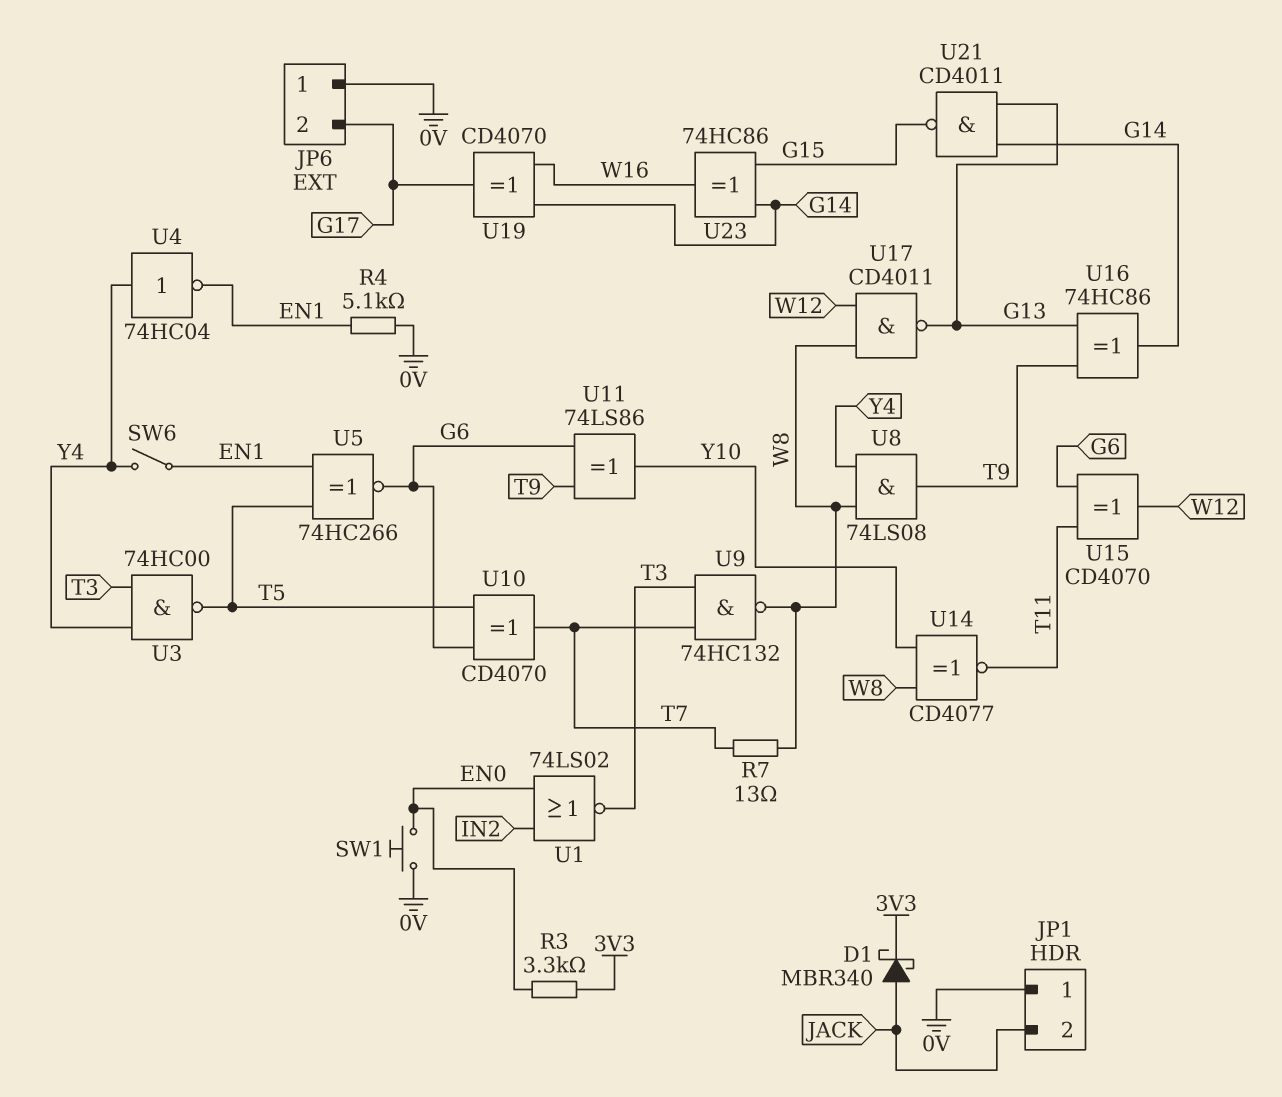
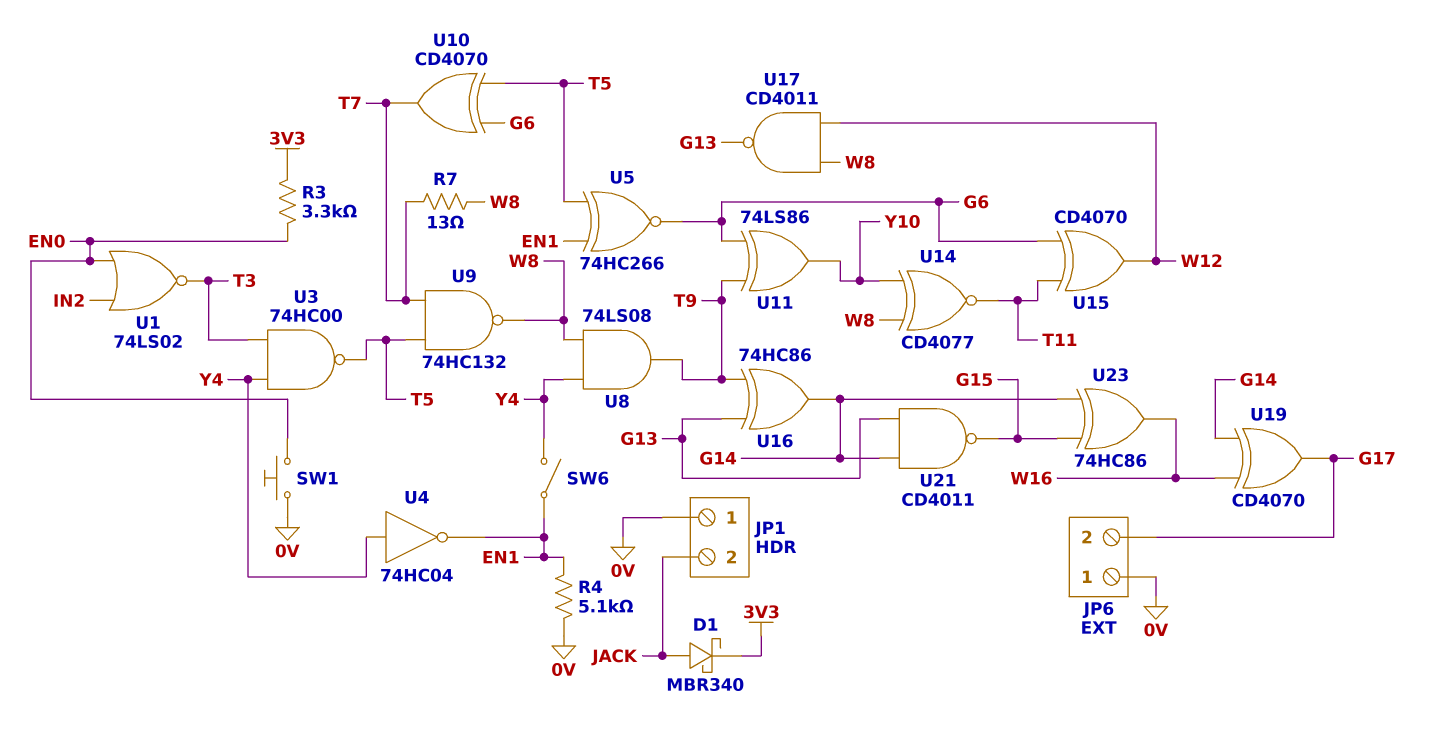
U9: NAND 74HC132 (in T3, in T7, out W8) -> NAND 74HC132 (in T5, in T7, out W8)

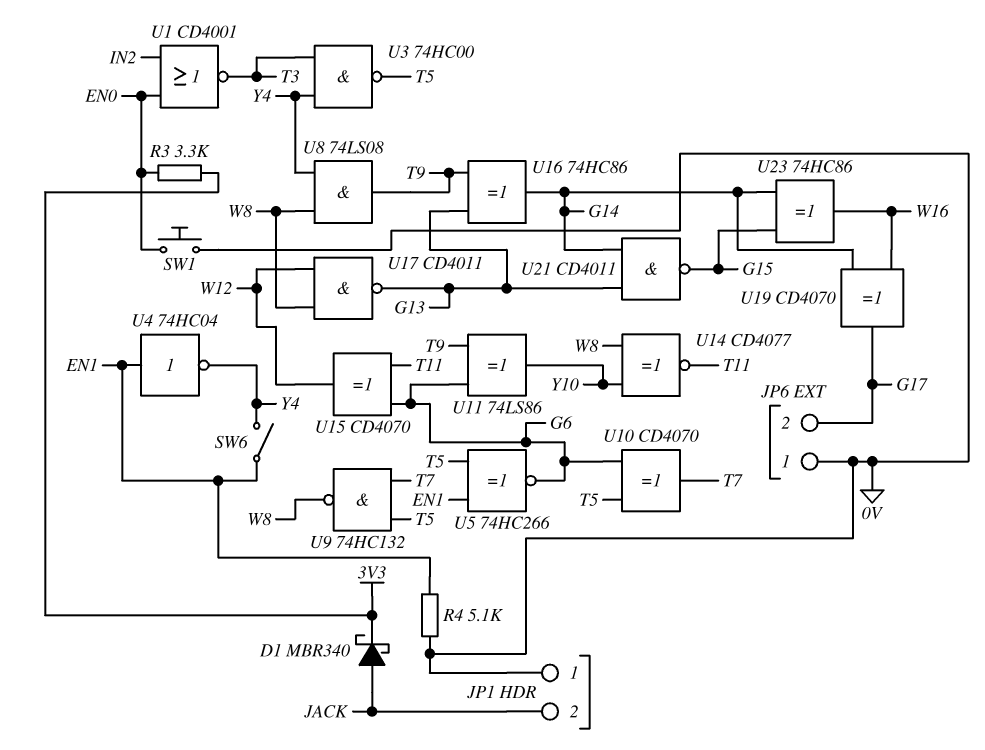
R7: 13 (T7, W8) -> none
U1: NOR 74LS02 (in EN0, in IN2, out T3) -> NOR CD4001 (in EN0, in IN2, out T3)
U4: NOT 74HC04 (in Y4, out EN1) -> NOT 74HC04 (in EN1, out Y4)

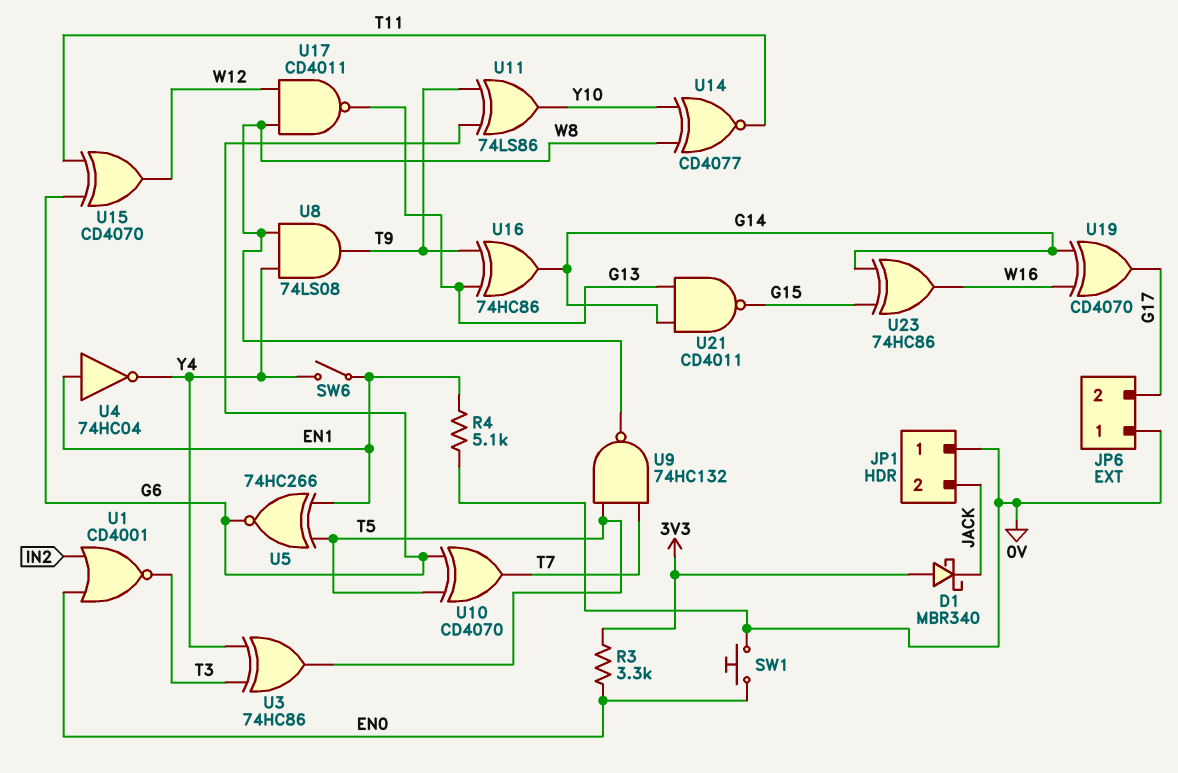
D1: schottky MBR340 (A JACK, K 3V3) -> schottky MBR340 (A 3V3, K JACK)
U3: NAND 74HC00 (in T3, in Y4, out T5) -> XOR 74HC86 (in T3, in Y4, out T5)

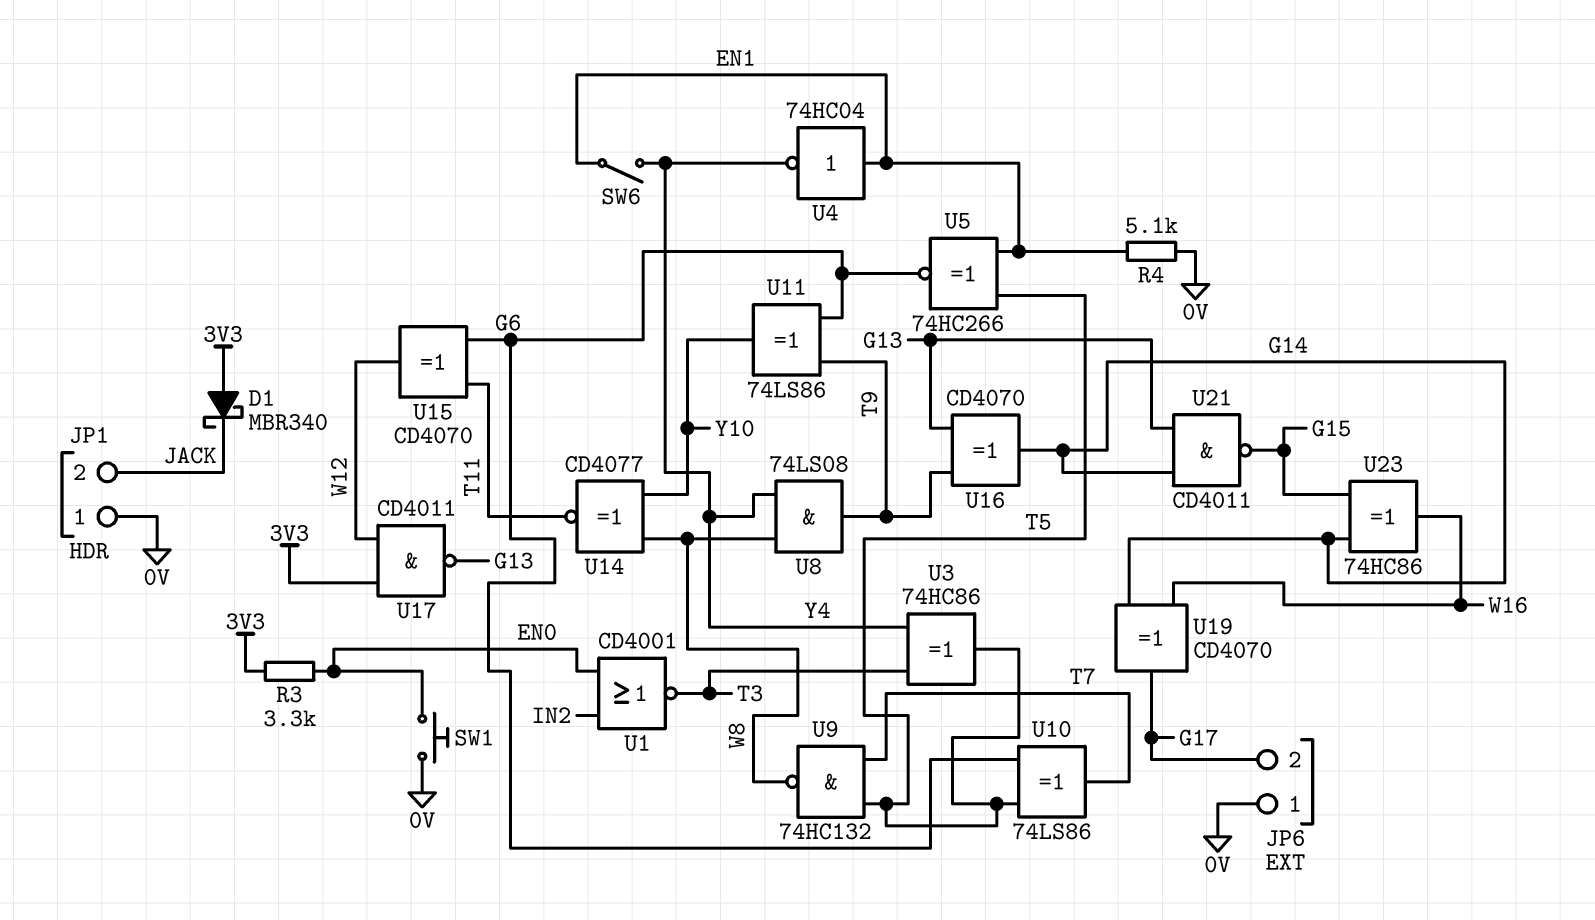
U10: XOR CD4070 (in G6, in T5, out T7) -> XOR 74LS86 (in G6, in T5, out T7)
U16: XOR 74HC86 (in G13, in T9, out G14) -> XOR CD4070 (in G13, in T9, out G14)
U17: NAND CD4011 (in W8, in W12, out G13) -> NAND CD4011 (in 3V3, in W12, out G13)

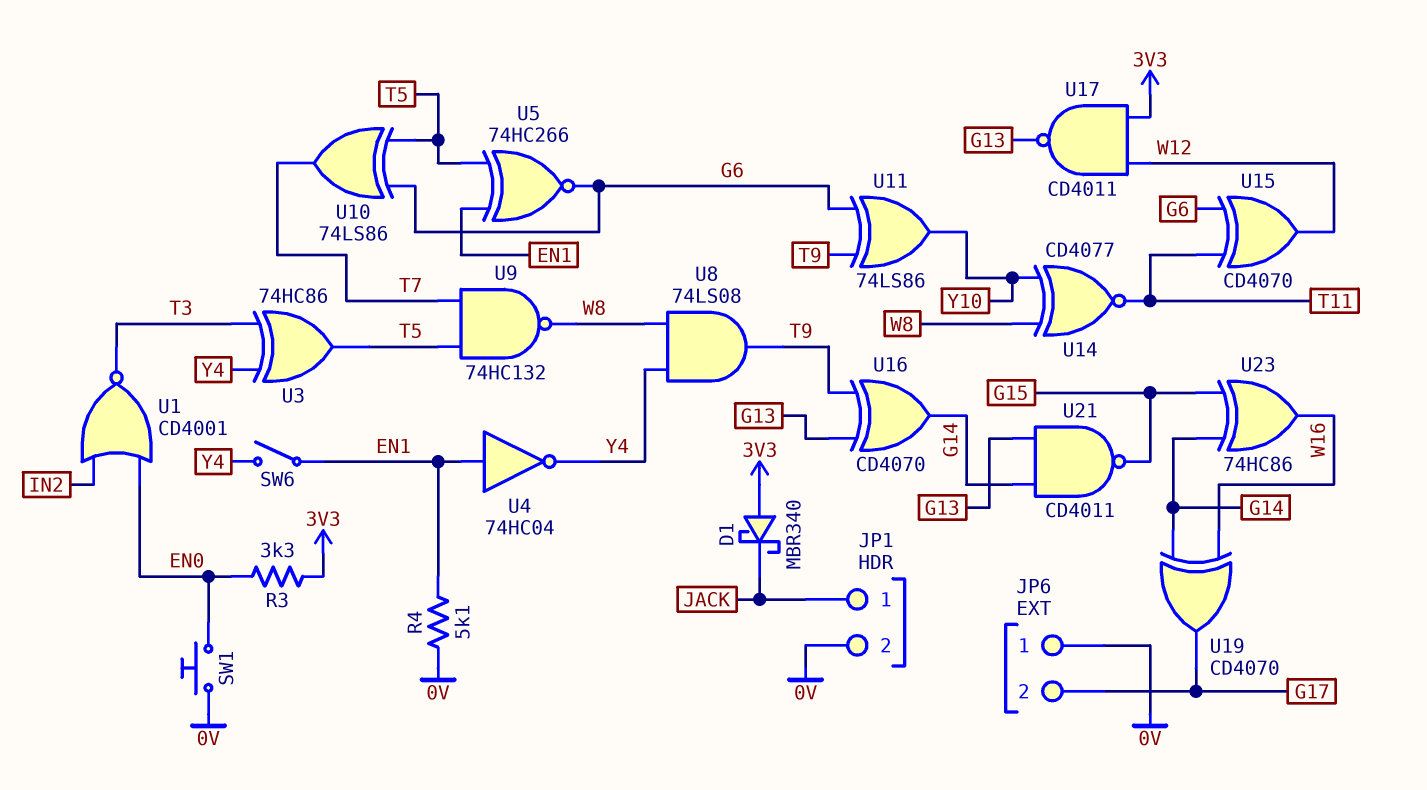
JP1 pin 1: 0V -> JACK
JP1 pin 2: JACK -> 0V

